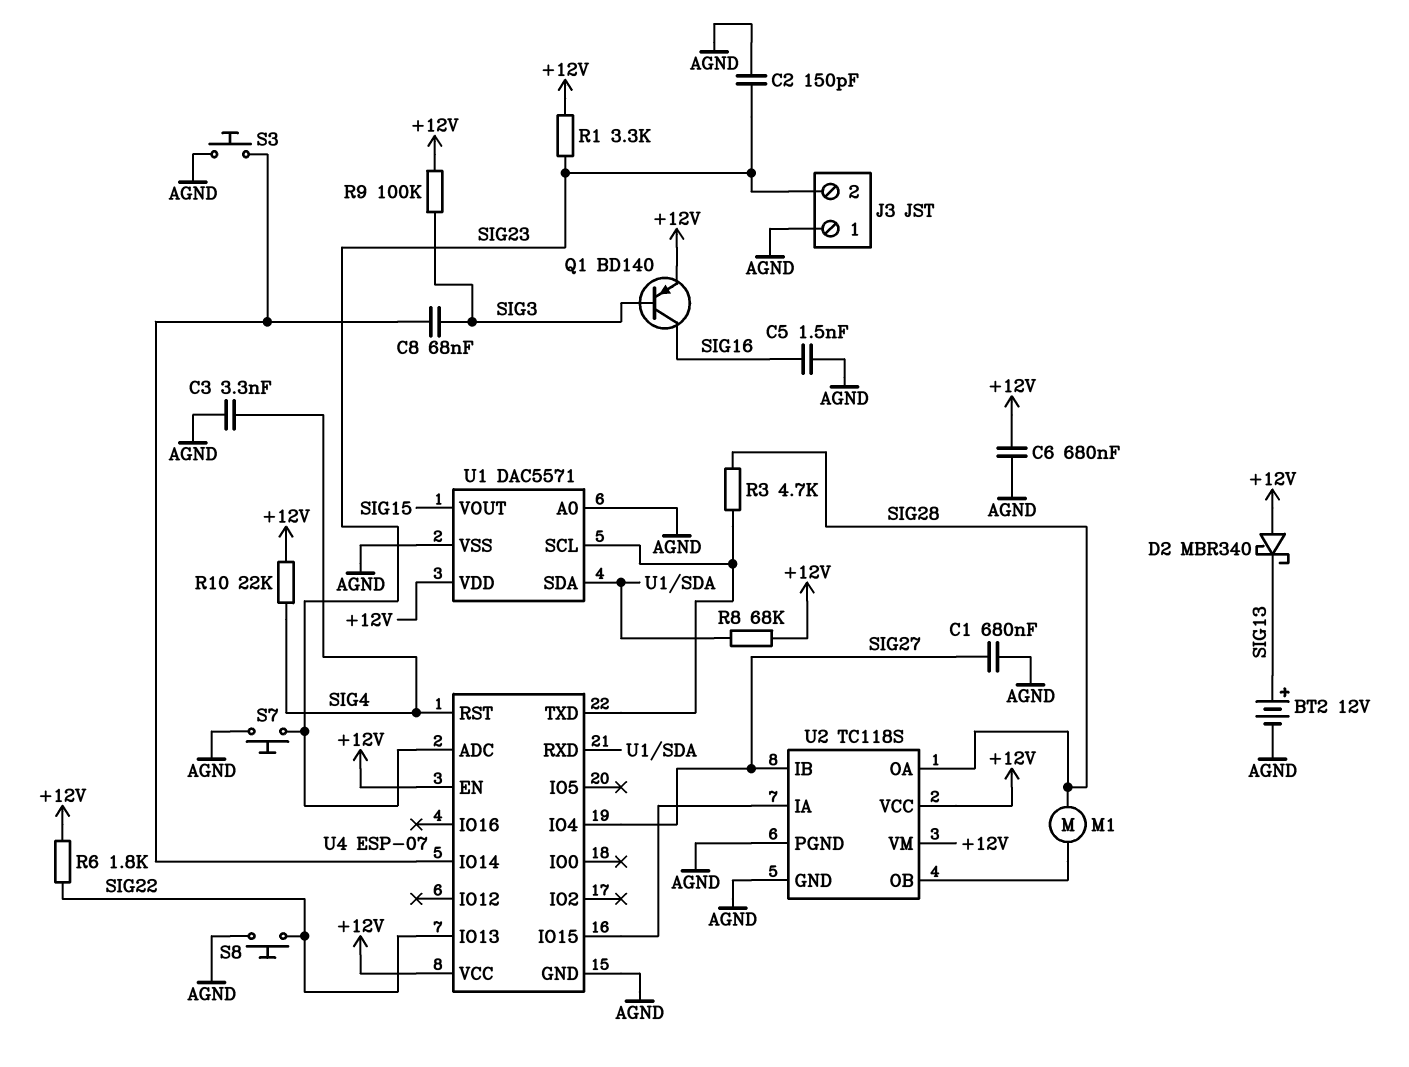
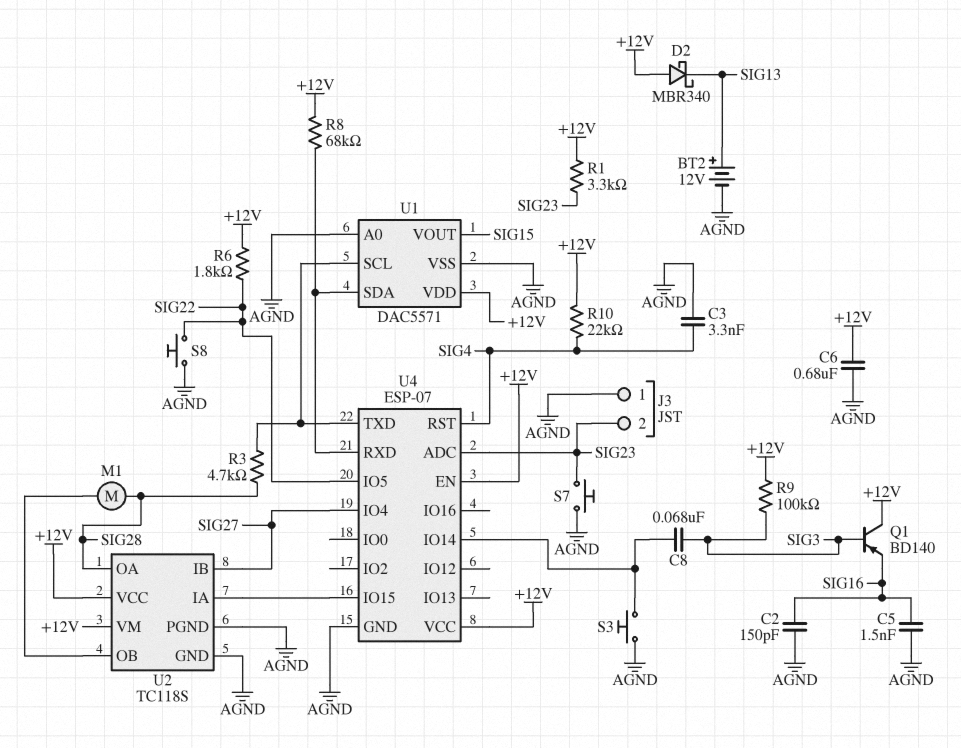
C1: 680nF (AGND, SIG27) -> none
C2: 150pF (AGND, SIG23) -> 150pF (AGND, SIG16)
Q1: PNP BD140 (B SIG3, C SIG16, E +12V) -> PNP BD140 (B SIG3, C +12V, E SIG16)
U4 pin IO5: none -> SIG22
U4 pin IO13: SIG22 -> none

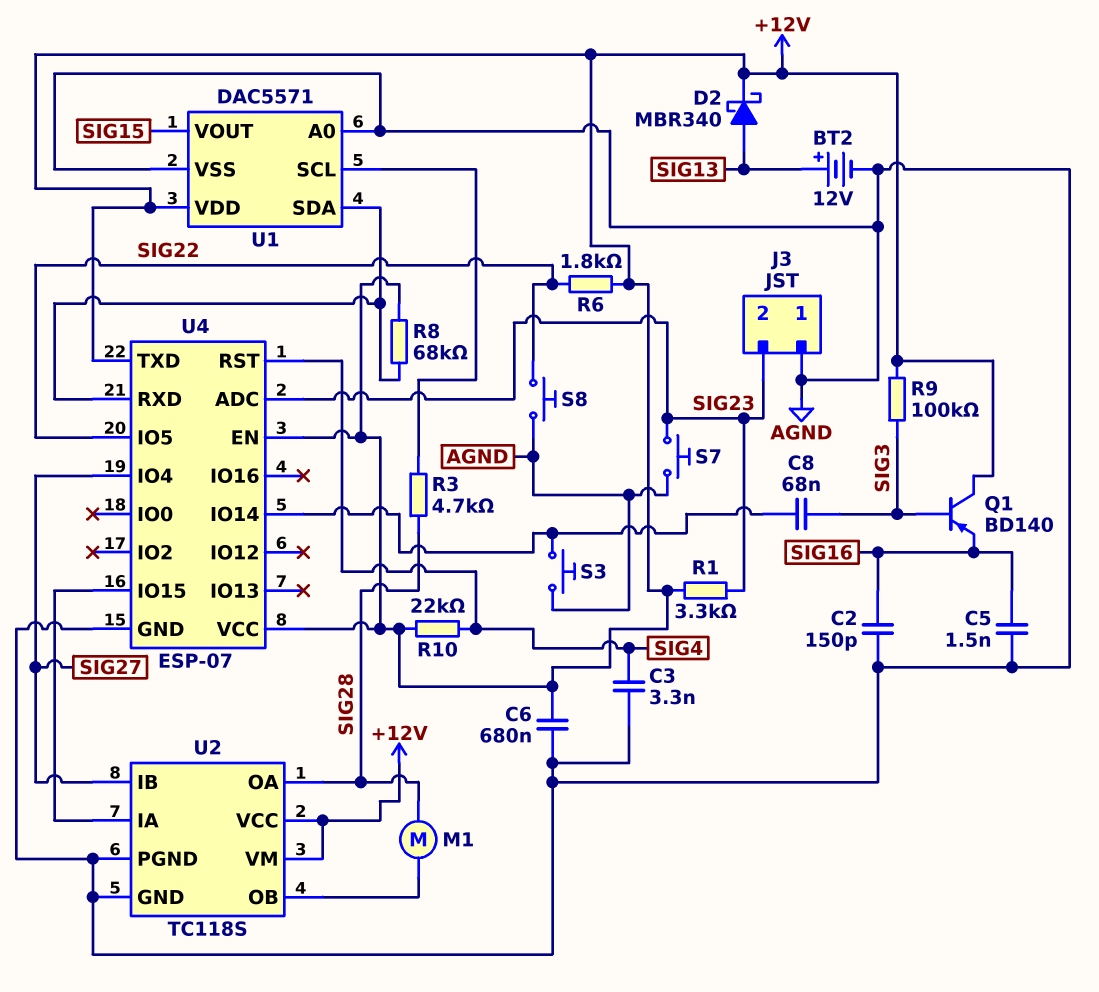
D2: schottky MBR340 (A +12V, K SIG13) -> schottky MBR340 (A SIG13, K +12V)
U4 pin TXD: U1/SCL -> +12V

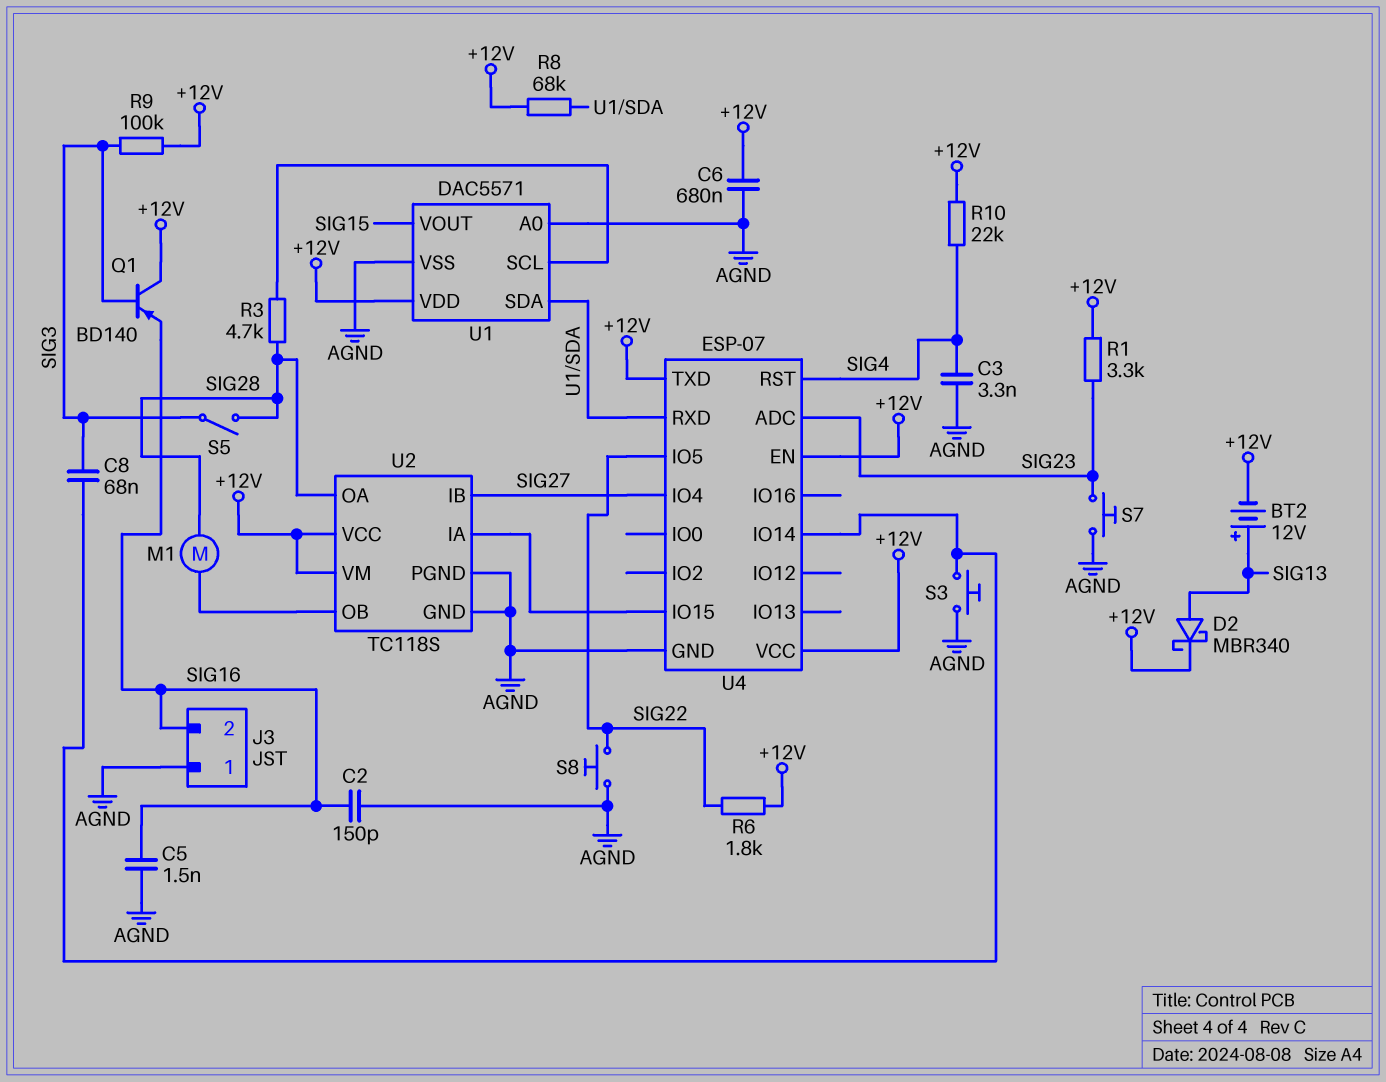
BT2: 12V (plus SIG13, minus AGND) -> 12V (plus SIG13, minus +12V)
J3 pin 2: SIG23 -> SIG16
S5: none -> switch (SIG3, SIG28)

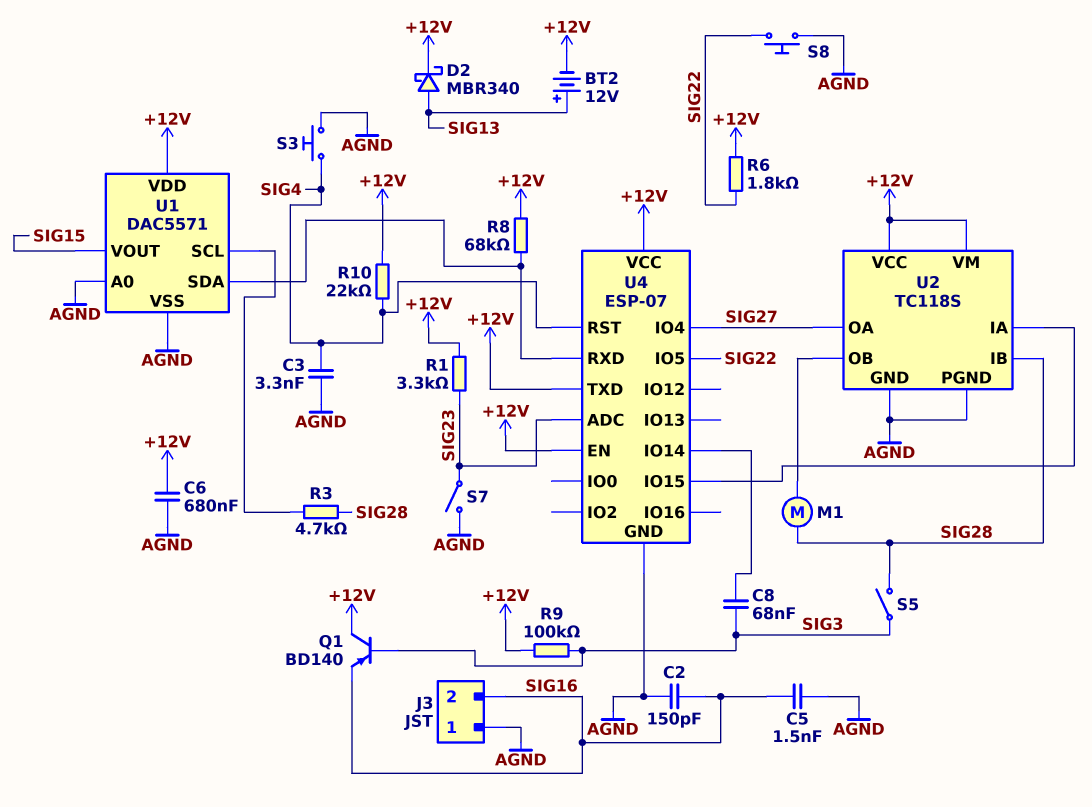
S3: button (AGND, U4/IO14) -> button (AGND, SIG4)
S7: button (AGND, SIG23) -> switch (AGND, SIG23)
U2 pin IB: SIG27 -> SIG28
U2 pin OA: SIG28 -> SIG27

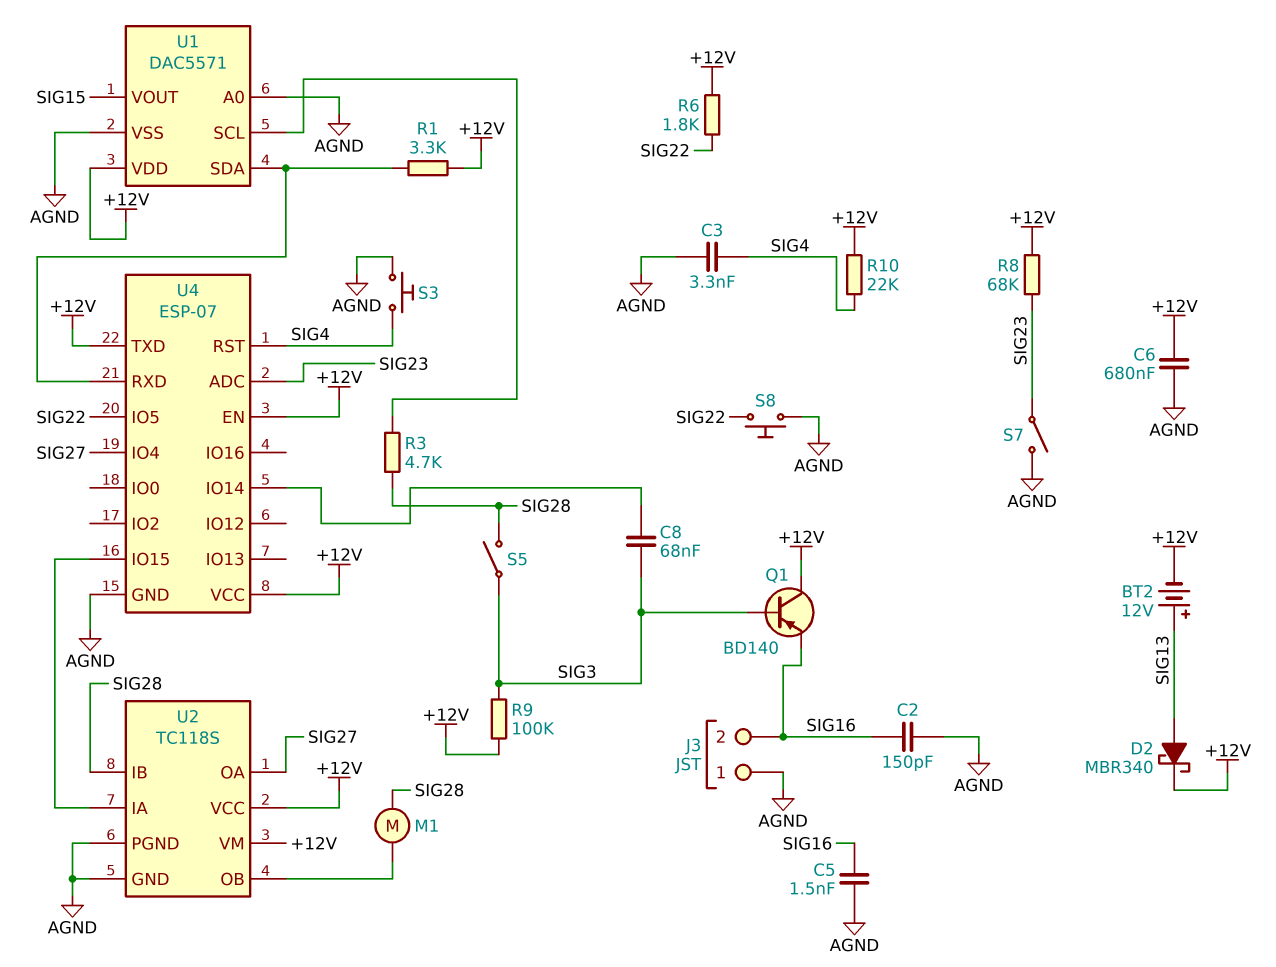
R1: 3.3k (+12V, SIG23) -> 3.3k (+12V, U1/SDA)
R8: 68k (+12V, U1/SDA) -> 68k (+12V, SIG23)

